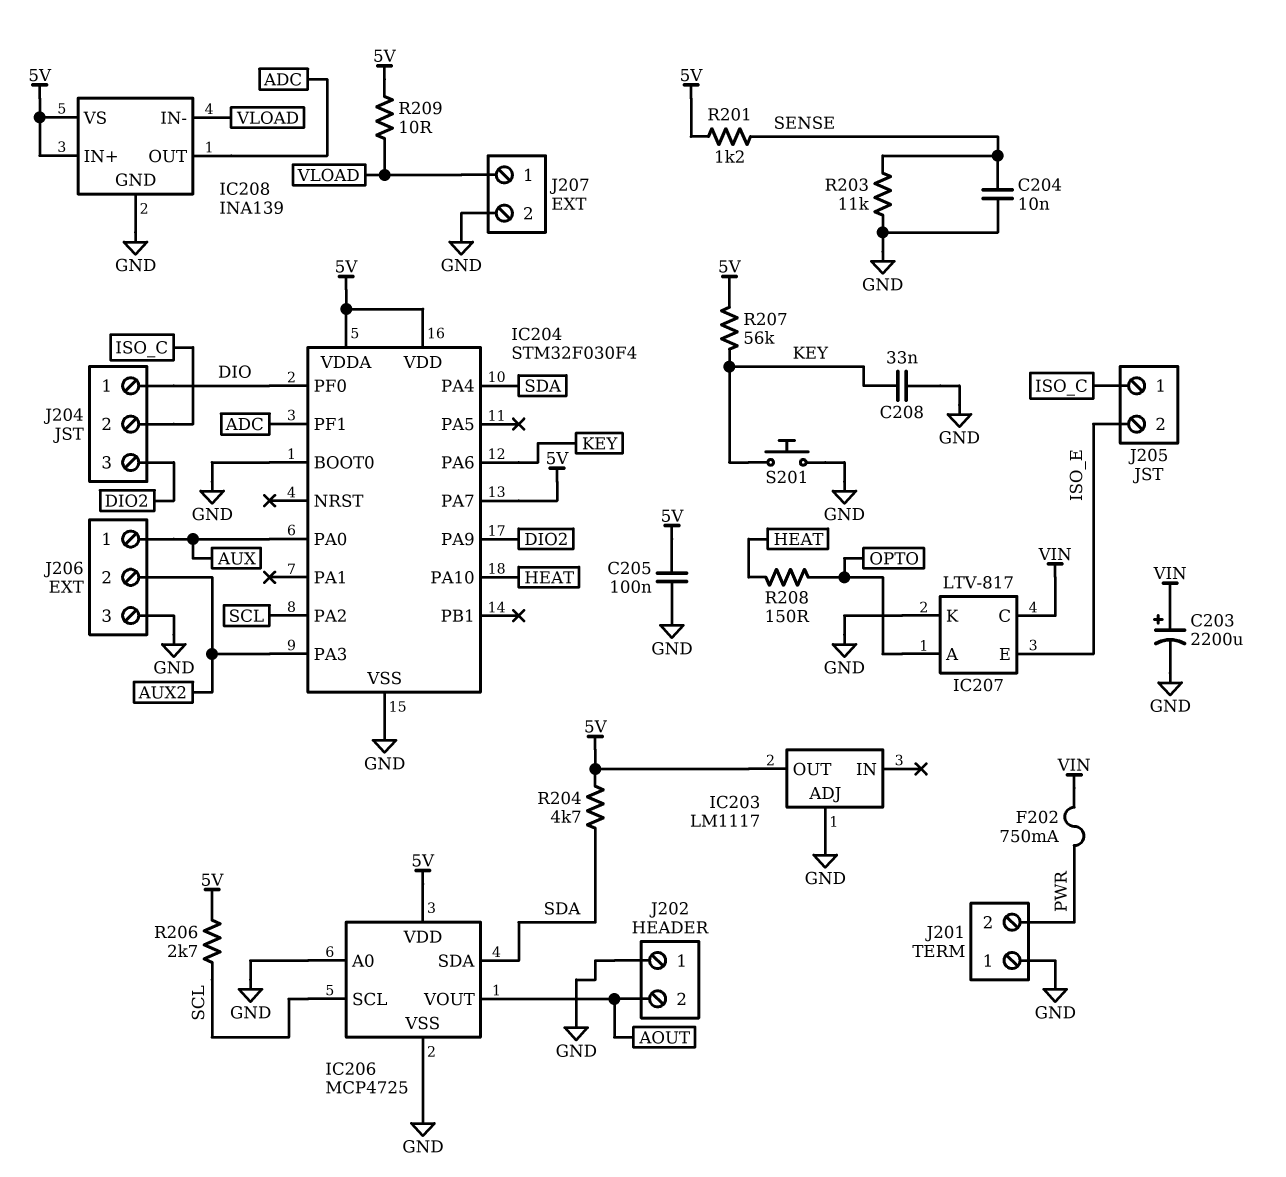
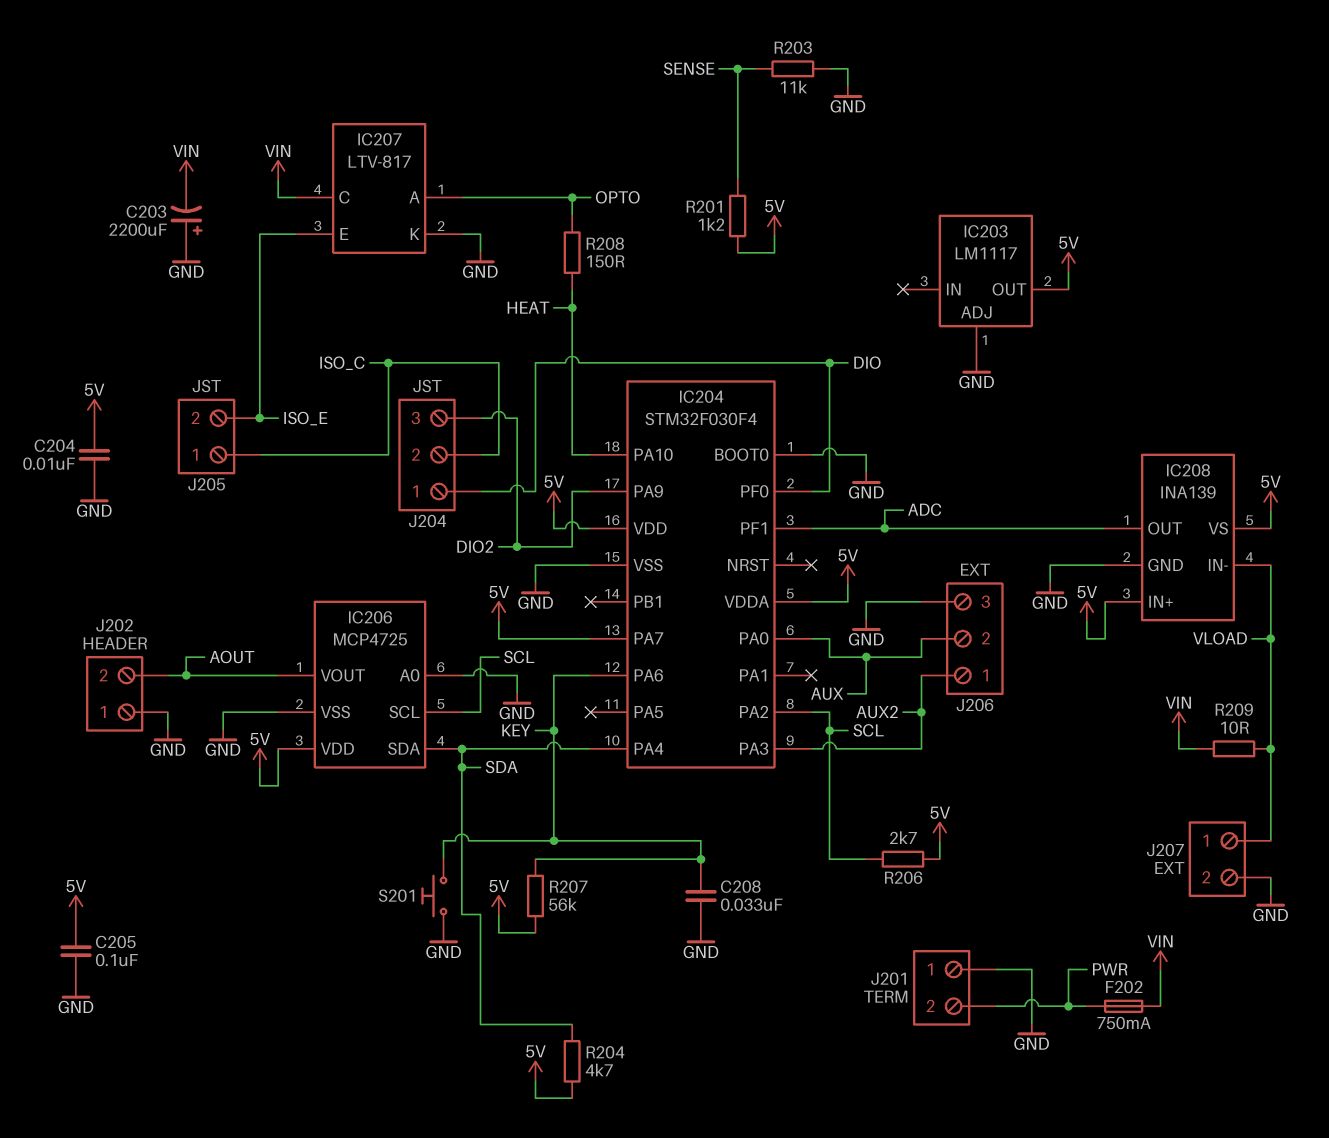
C203: 2200uF (plus VIN, minus GND) -> 2200uF (plus GND, minus VIN)
C204: 10nF (GND, SENSE) -> 10nF (5V, GND)
J206 pin 1: AUX -> AUX2
J206 pin 2: AUX2 -> AUX
R209: 10 (5V, VLOAD) -> 10 (VIN, VLOAD)

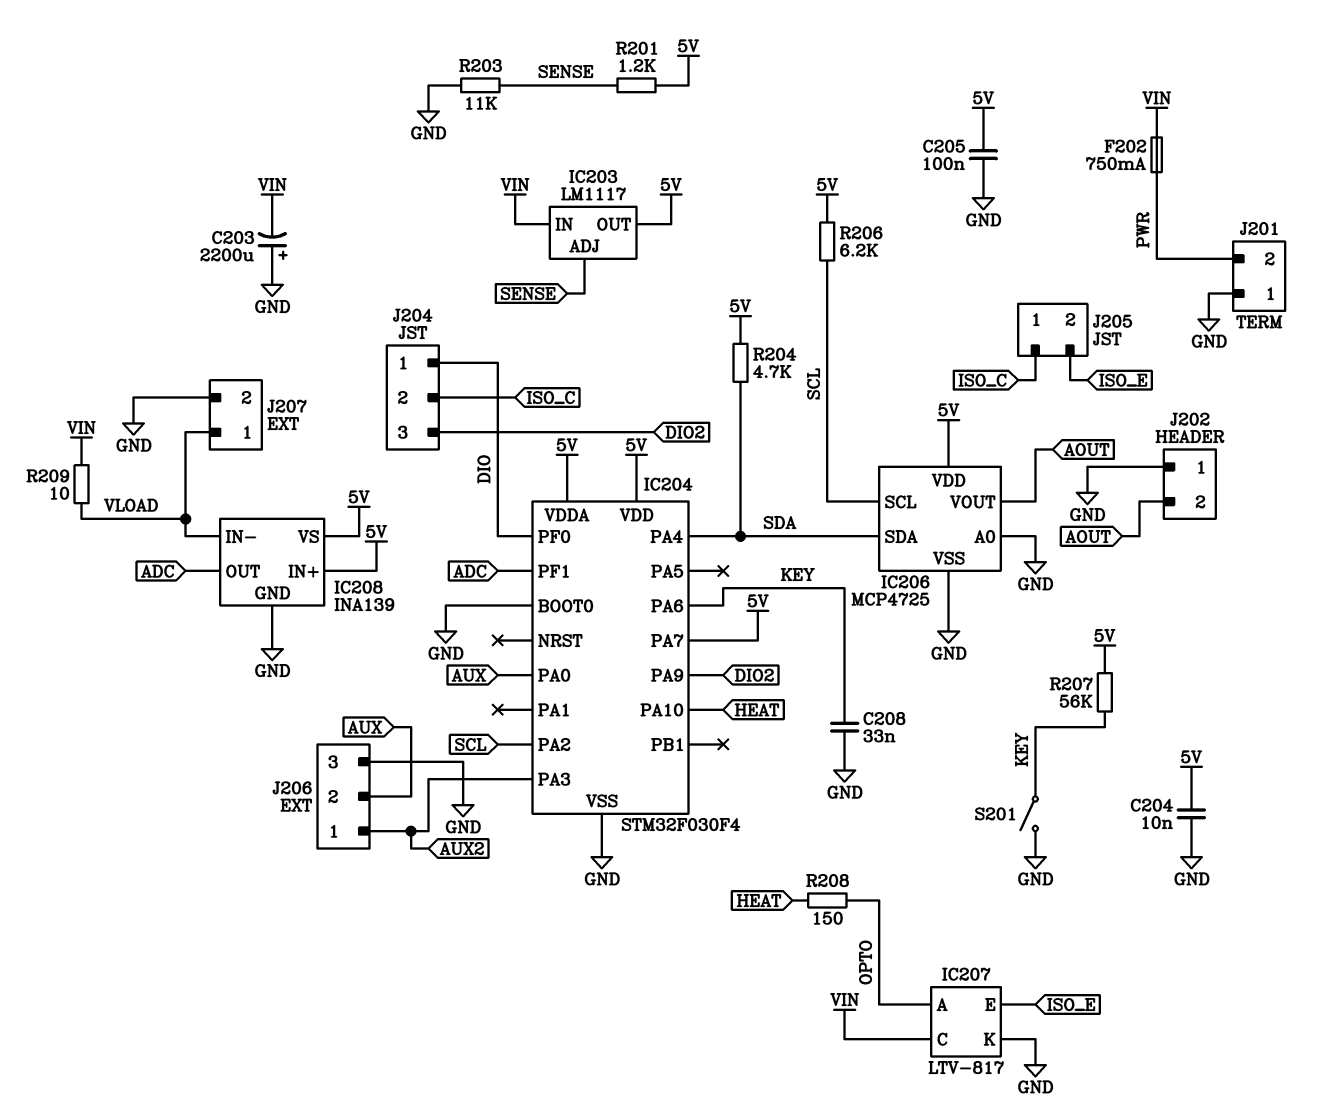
IC203 pin ADJ: GND -> SENSE
IC203 pin IN: none -> VIN
R206: 2.7k (5V, SCL) -> 6.2k (5V, SCL)
S201: button (GND, KEY) -> switch (GND, KEY)

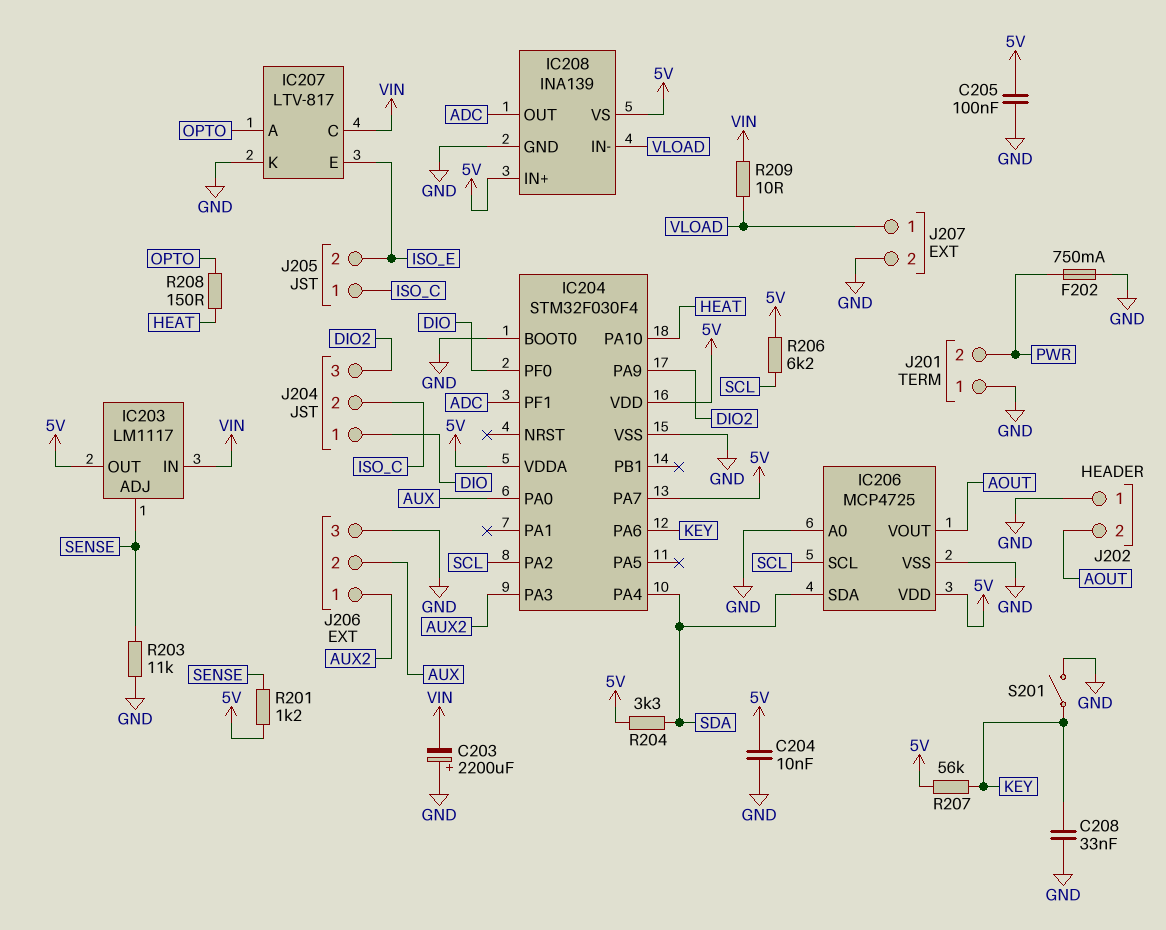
F202: 750mA (PWR, VIN) -> 750mA (GND, PWR)
R204: 4.7k (5V, SDA) -> 3.3k (5V, SDA)

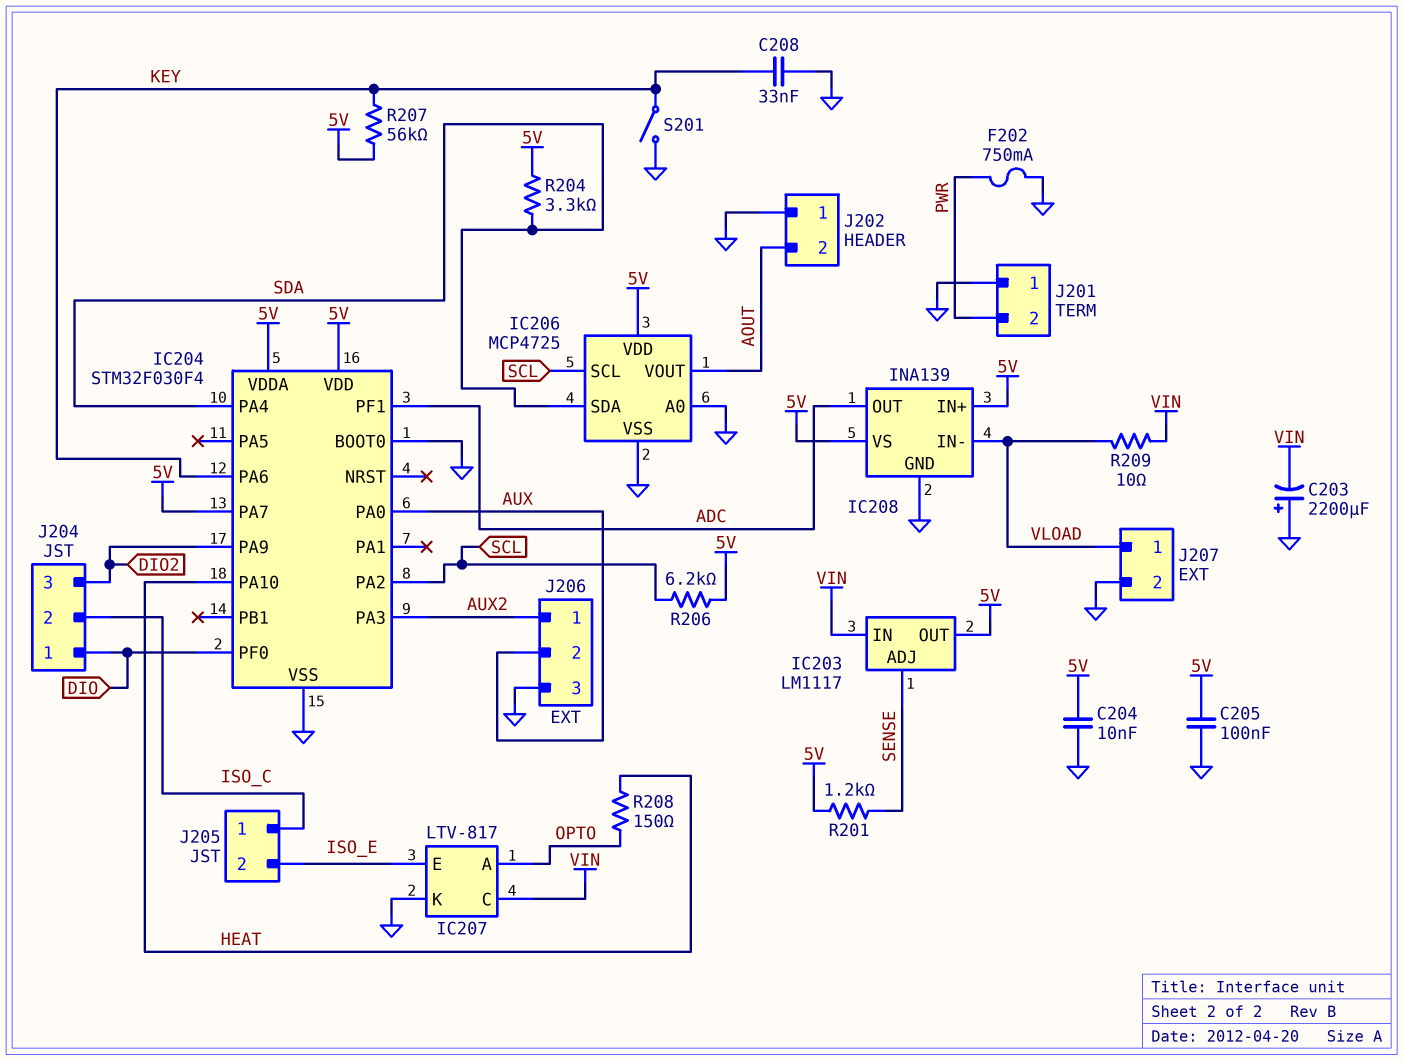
R203: 11k (GND, SENSE) -> none

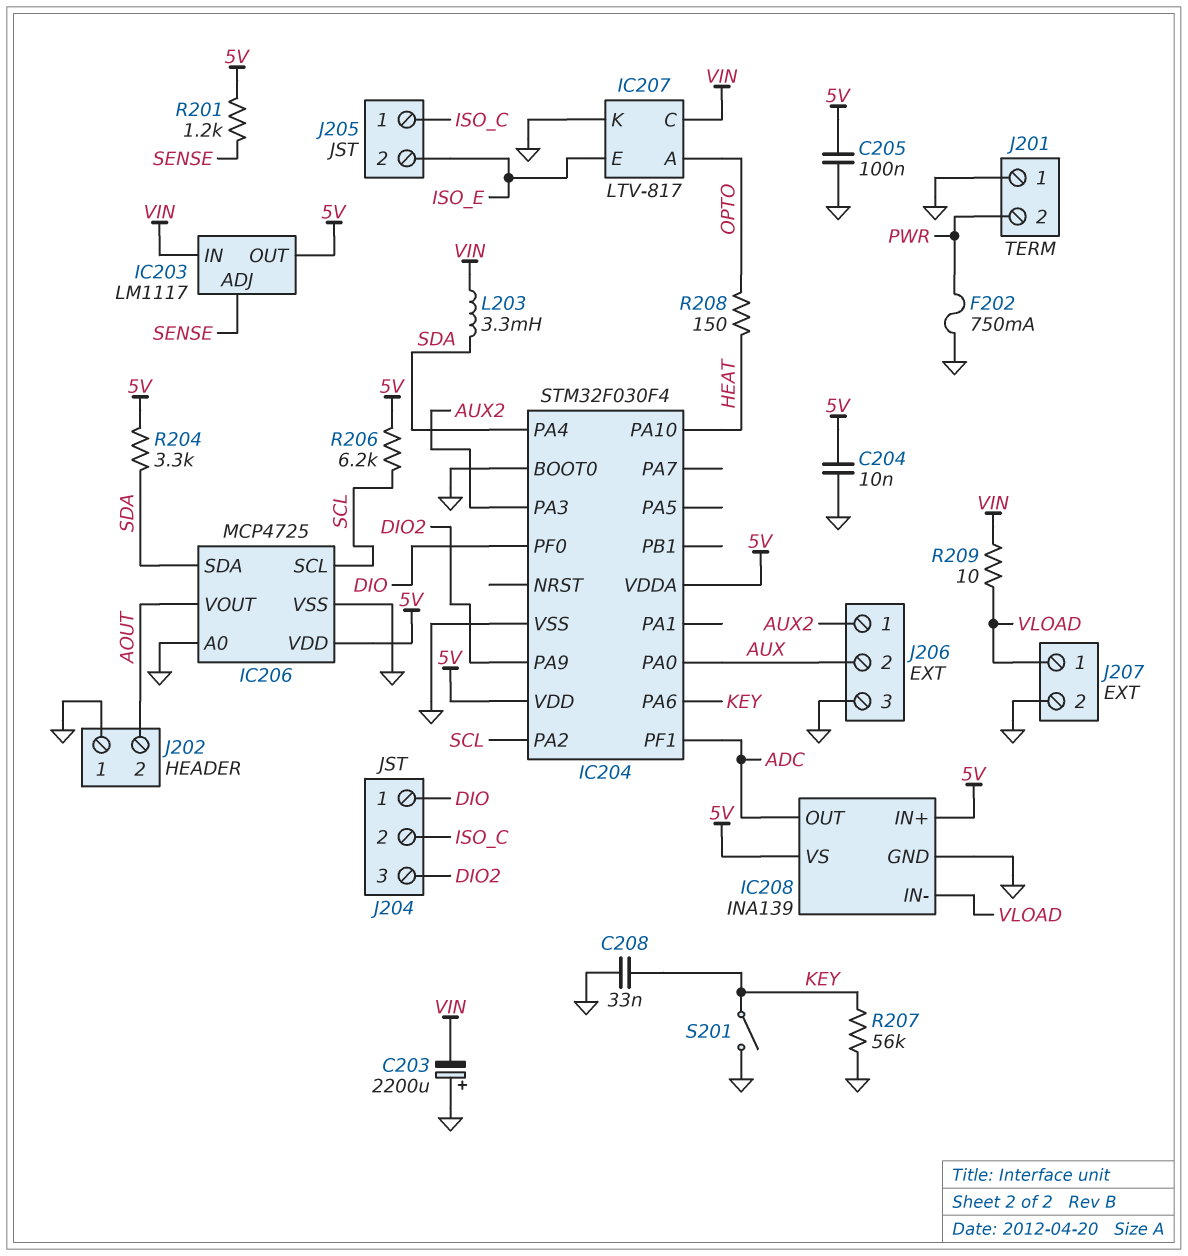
IC204 pin PA7: 5V -> none
L203: none -> 3.3mH (SDA, VIN)
R207: 56k (5V, KEY) -> 56k (GND, KEY)

